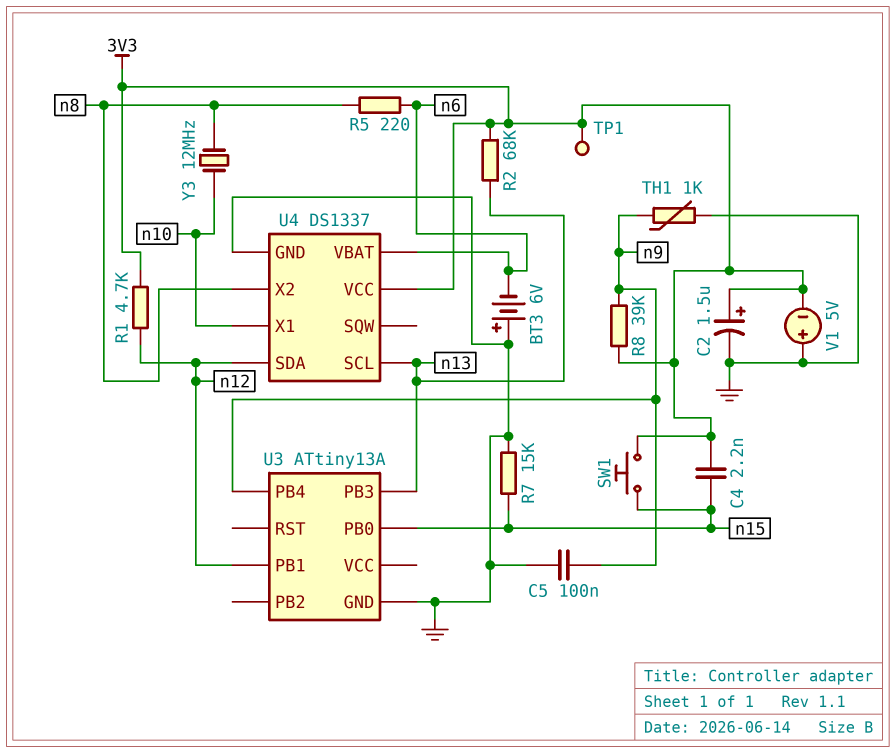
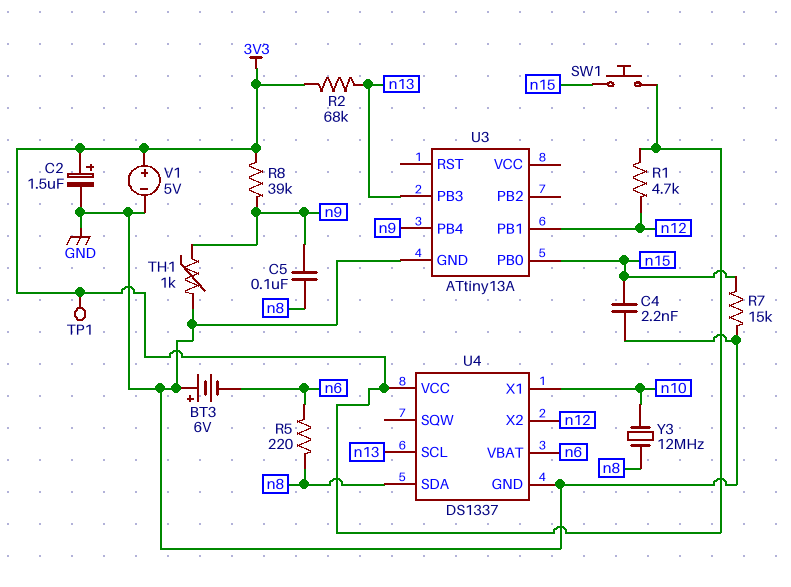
C4: 2.2nF (3V3, n15) -> 2.2nF (GND, n15)
C5: 100nF (GND, n9) -> 100nF (n8, n9)
U4 pin SDA: n12 -> n8
U4 pin X2: n8 -> n12
V1: 5V (plus GND, minus 3V3) -> 5V (plus 3V3, minus GND)

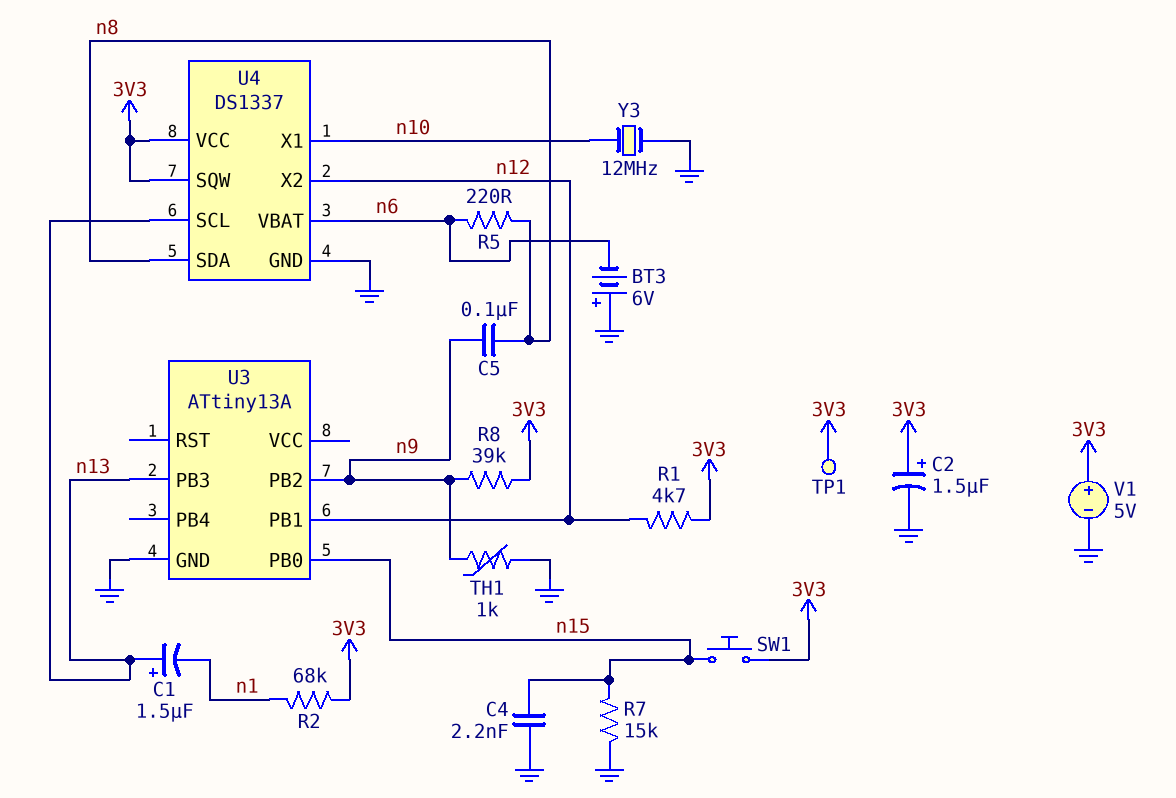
C1: none -> 1.5uF (plus n13, minus n1)
R2: 68k (3V3, n13) -> 68k (3V3, n1)
U3 pin PB2: none -> n9
U3 pin PB4: n9 -> none
U4 pin SQW: none -> 3V3
Y3: 12MHz (n8, n10) -> 12MHz (GND, n10)

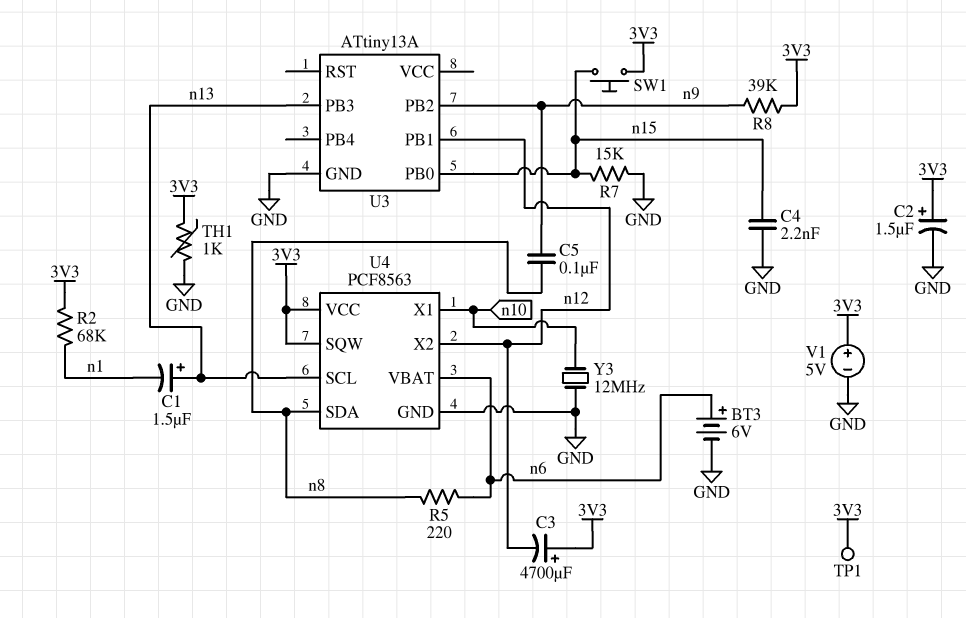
BT3: 6V (plus GND, minus n6) -> 6V (plus n6, minus GND)
C3: none -> 4700uF (plus 3V3, minus n12)
R1: 4.7k (3V3, n12) -> none
TH1: 1k (GND, n9) -> 1k (3V3, GND)
U4: DS1337 -> PCF8563

